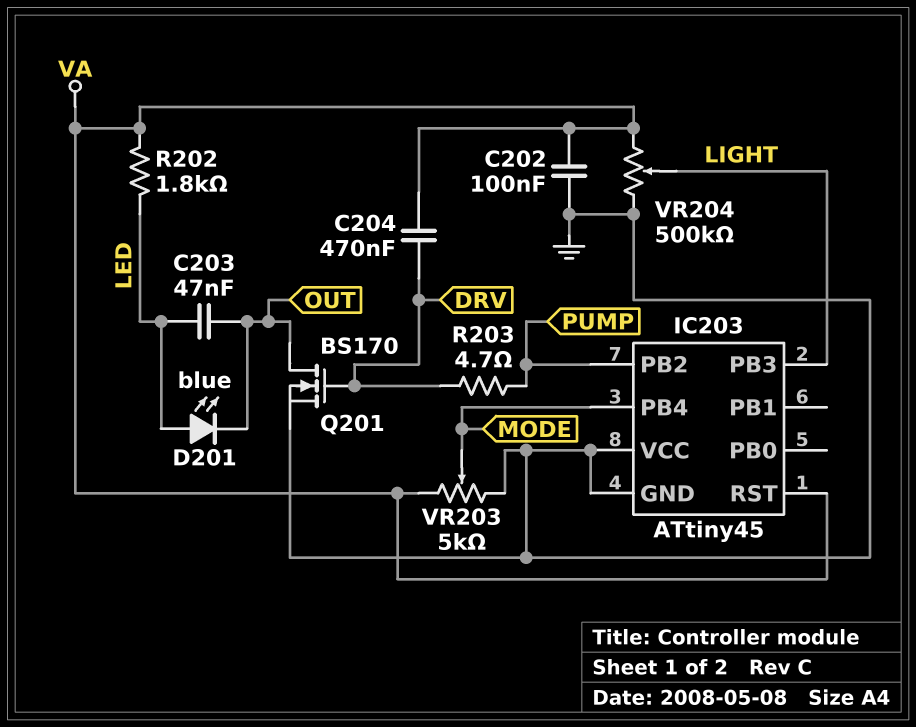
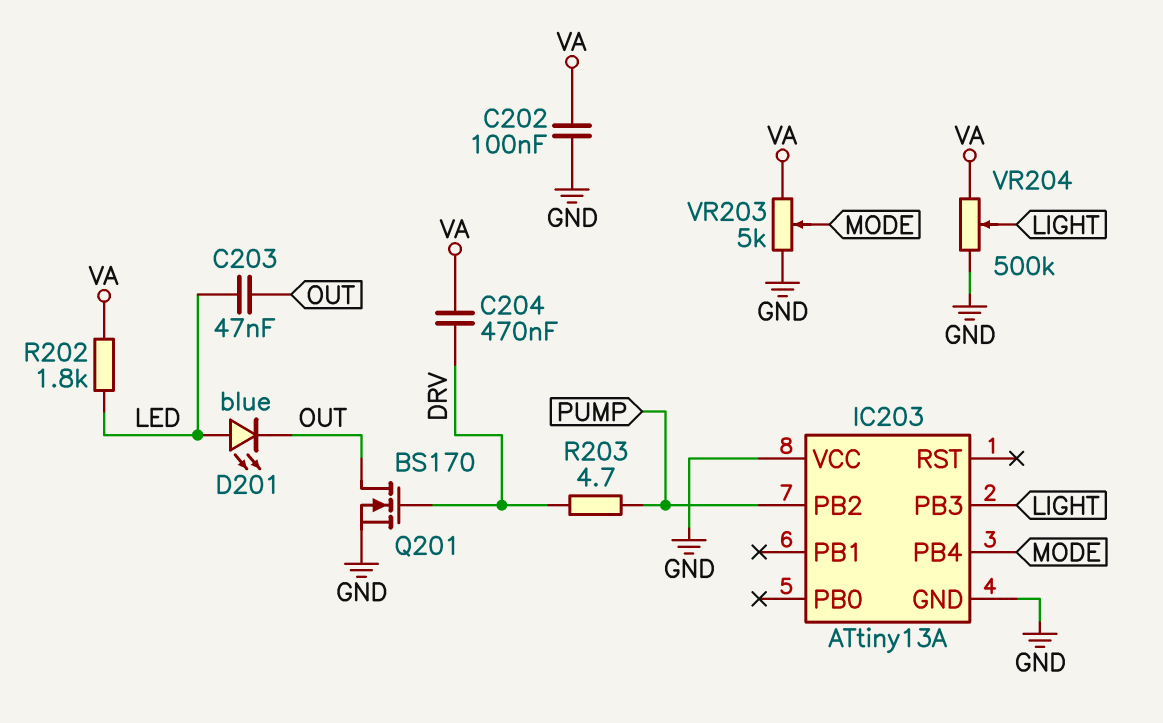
IC203: ATtiny45 -> ATtiny13A
IC203 pin RST: VA -> none

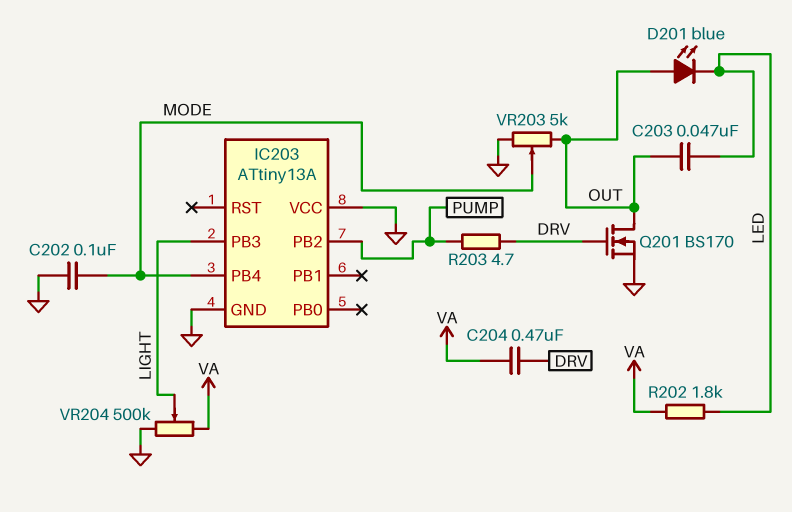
C202: 100nF (GND, VA) -> 100nF (GND, MODE)
D201: LED blue (A LED, K OUT) -> LED blue (A OUT, K LED)
VR203: 5k (GND, VA, wiper MODE) -> 5k (GND, OUT, wiper MODE)

